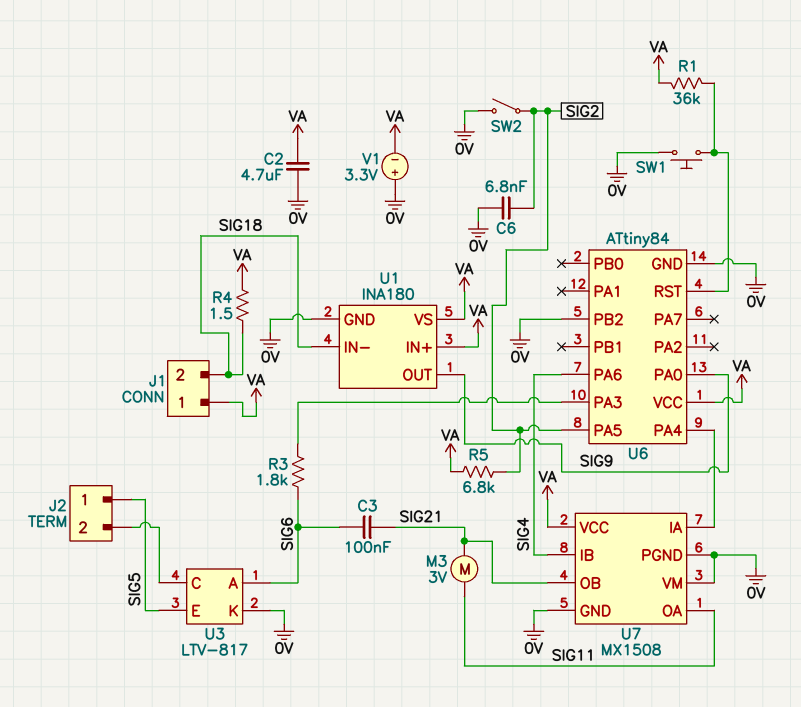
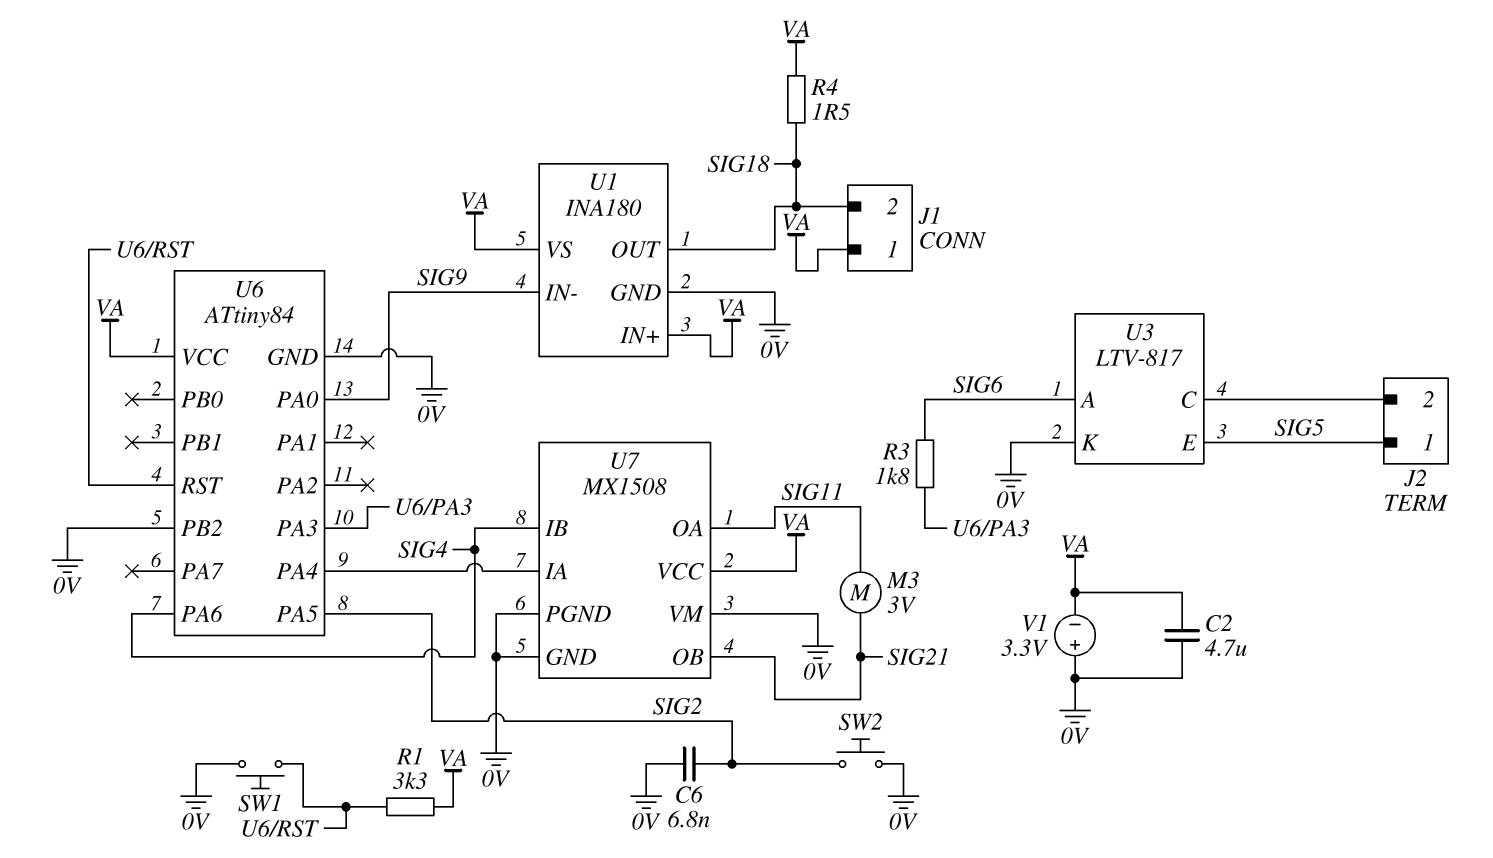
C3: 100nF (SIG6, SIG21) -> none
R1: 36k (U6/RST, VA) -> 3.3k (U6/RST, VA)
R5: 6.8k (SIG2, VA) -> none
SW2: switch (0V, SIG2) -> button (0V, SIG2)
U1 pin IN-: SIG18 -> SIG9
U1 pin OUT: SIG9 -> SIG18

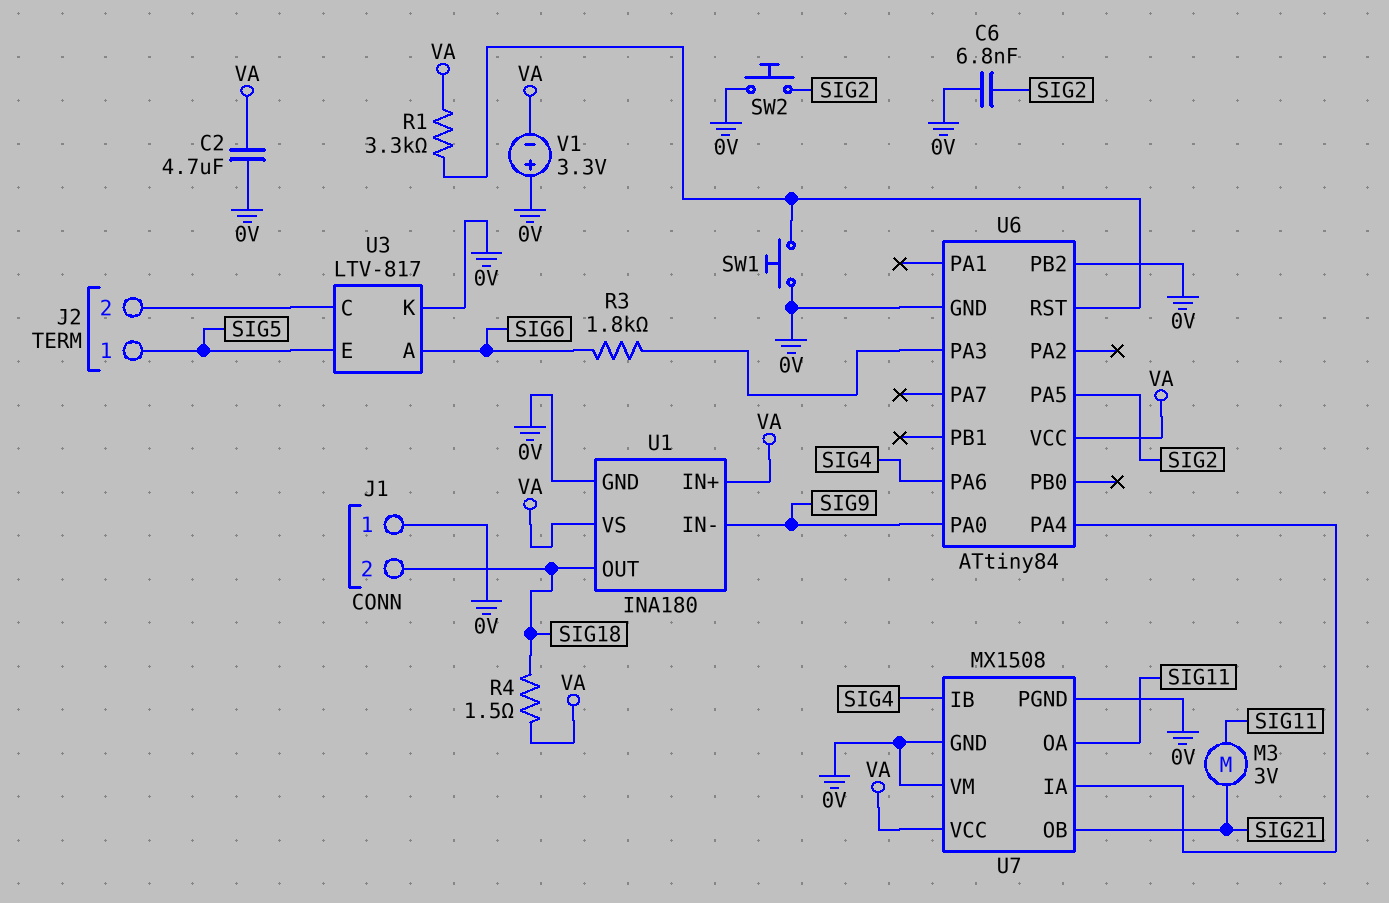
J1 pin 1: VA -> 0V

